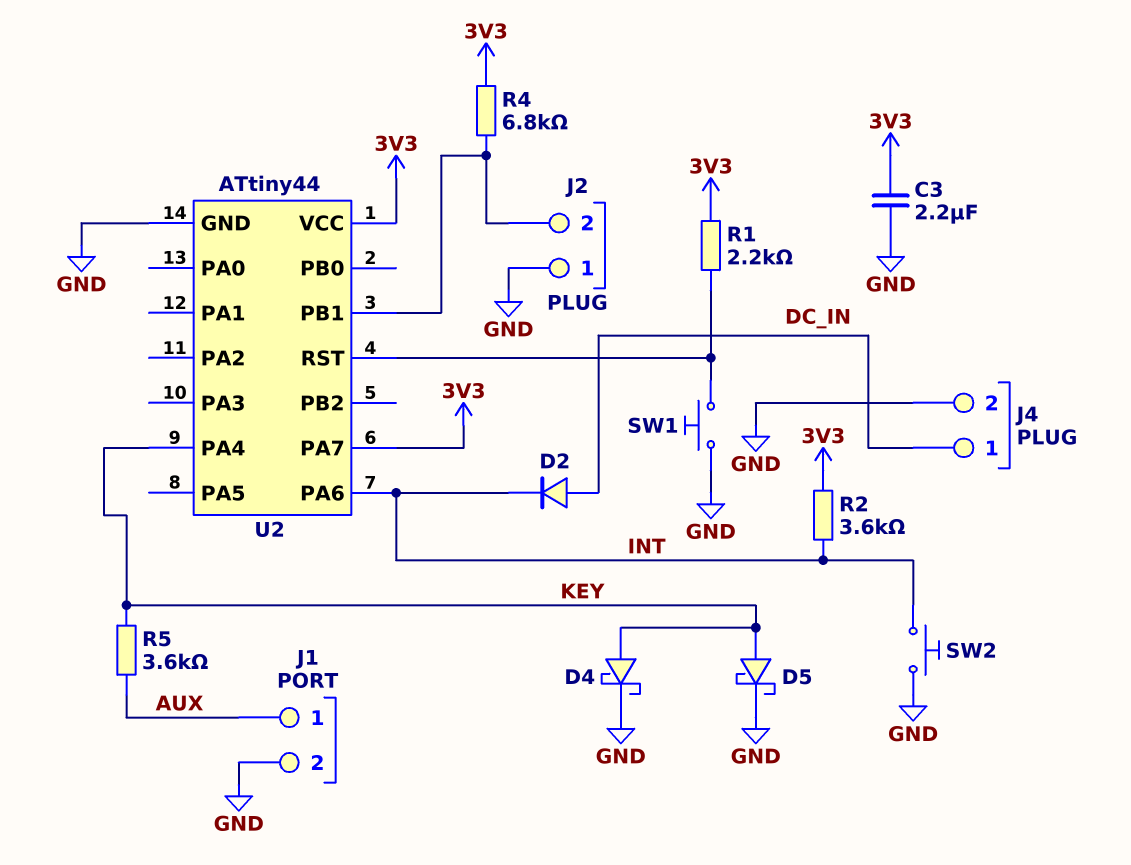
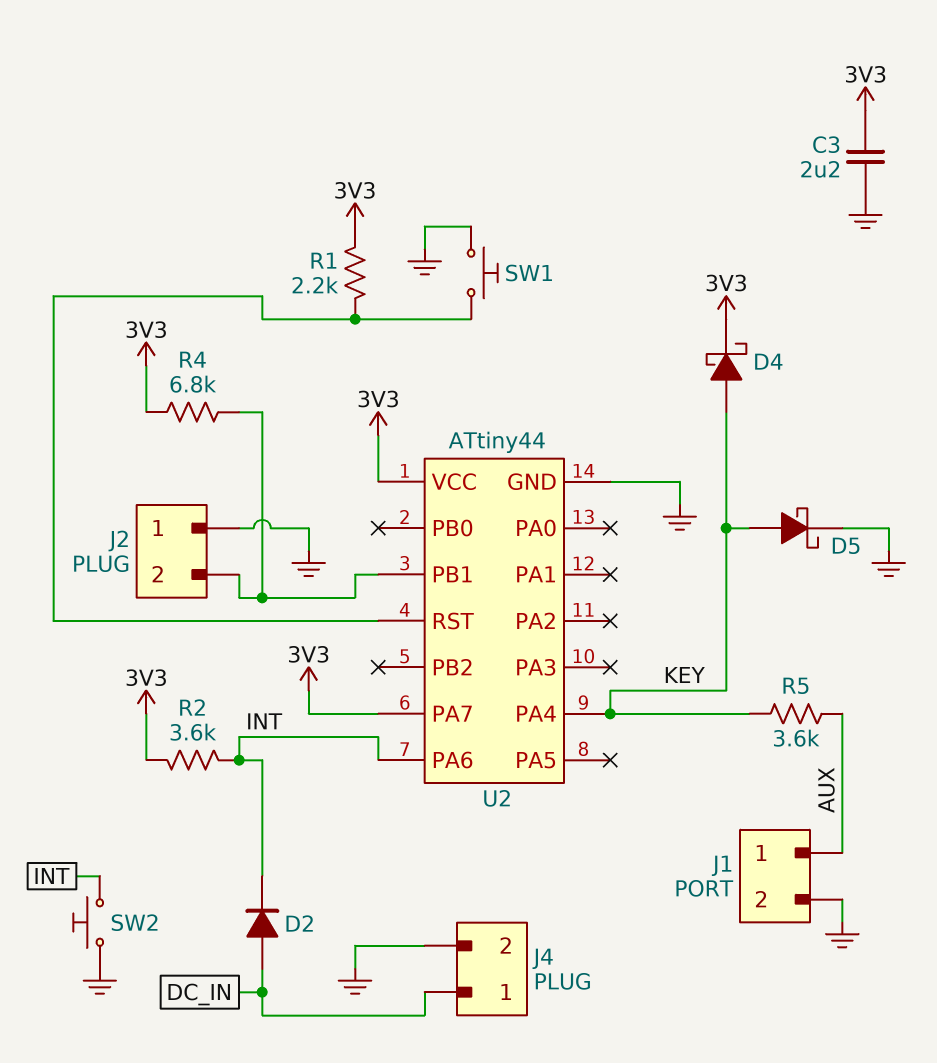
D4: schottky (A KEY, K GND) -> schottky (A KEY, K 3V3)

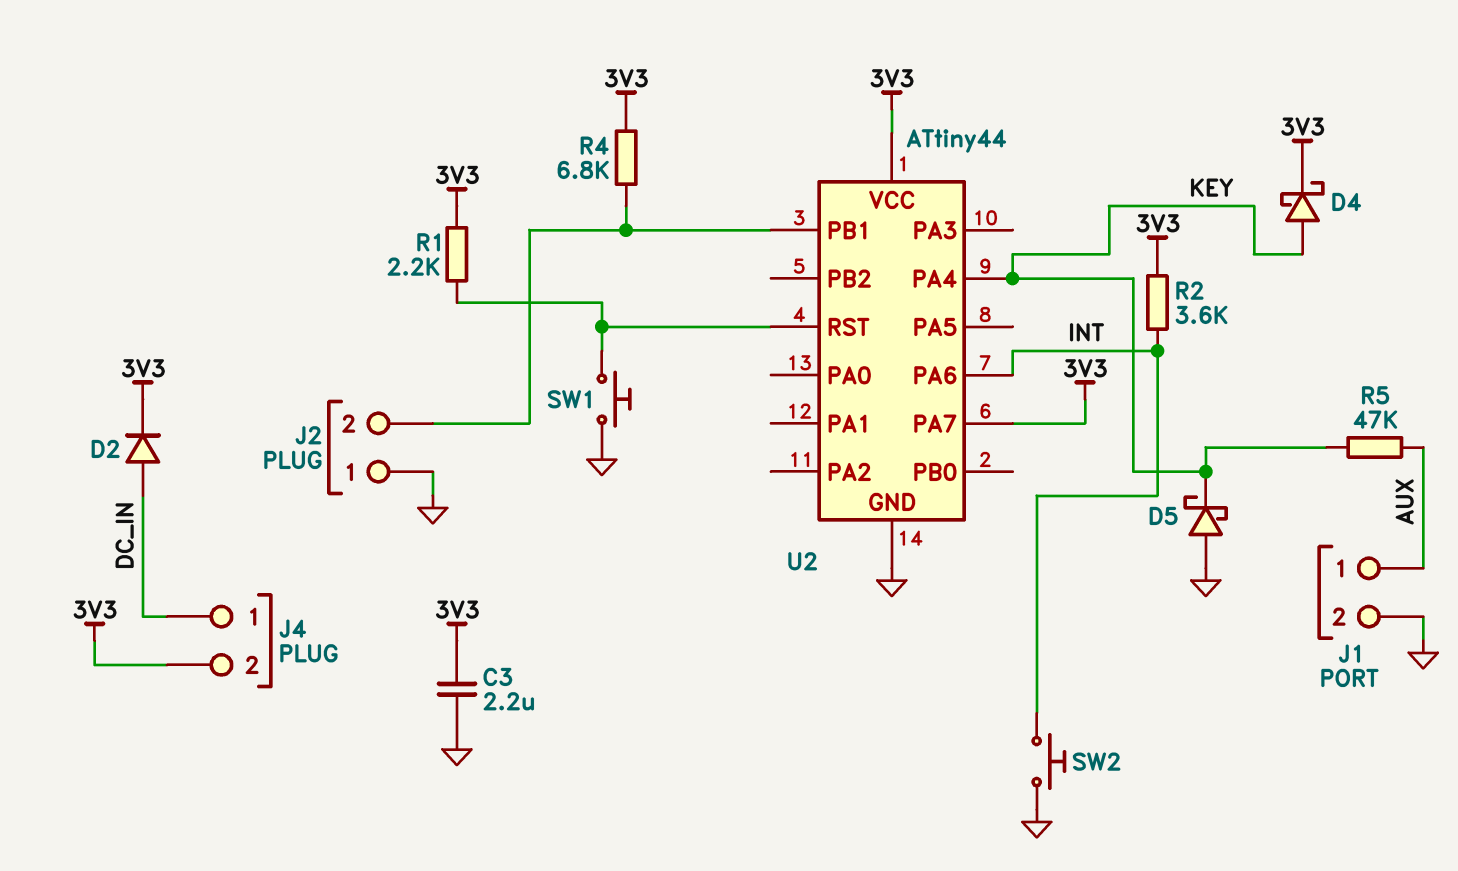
D2: diode (A DC_IN, K INT) -> diode (A DC_IN, K 3V3)
D5: schottky (A KEY, K GND) -> schottky (A GND, K KEY)
J4 pin 2: GND -> 3V3
R5: 3.6k (AUX, KEY) -> 47k (AUX, KEY)

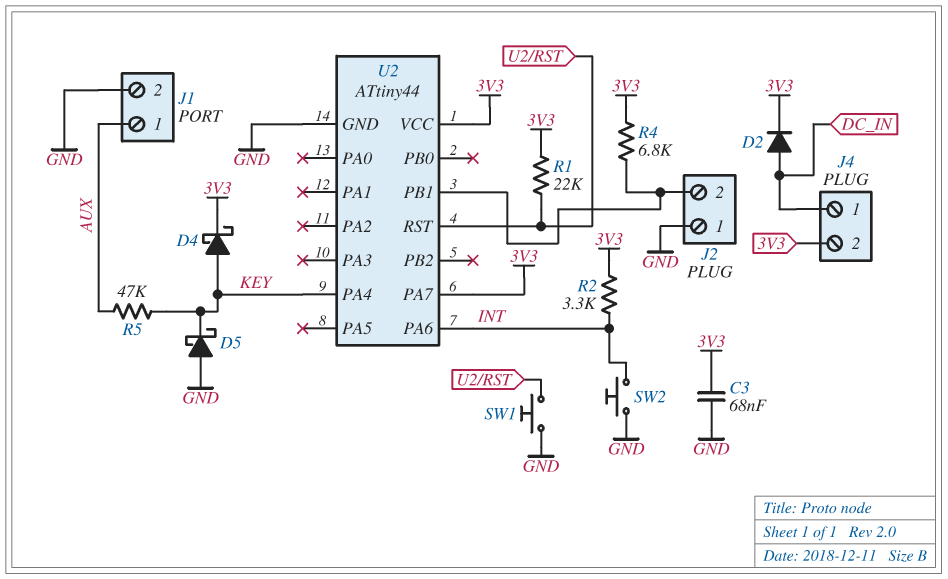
C3: 2.2uF (3V3, GND) -> 68nF (3V3, GND)
R1: 2.2k (3V3, U2/RST) -> 22k (3V3, U2/RST)
R2: 3.6k (3V3, INT) -> 3.3k (3V3, INT)

